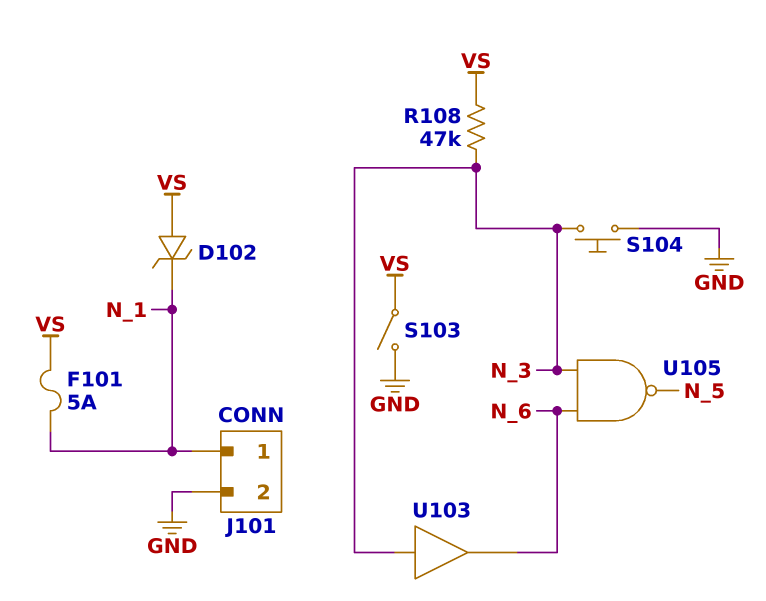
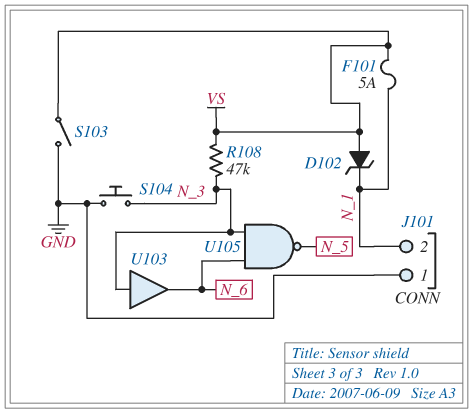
J101 pin 1: N_1 -> GND
J101 pin 2: GND -> N_1

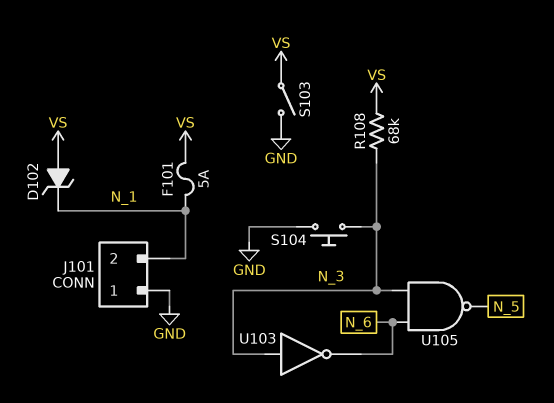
R108: 47k (N_3, VS) -> 68k (N_3, VS)
U103: buffer (in N_3, out N_6) -> NOT (in N_3, out N_6)

